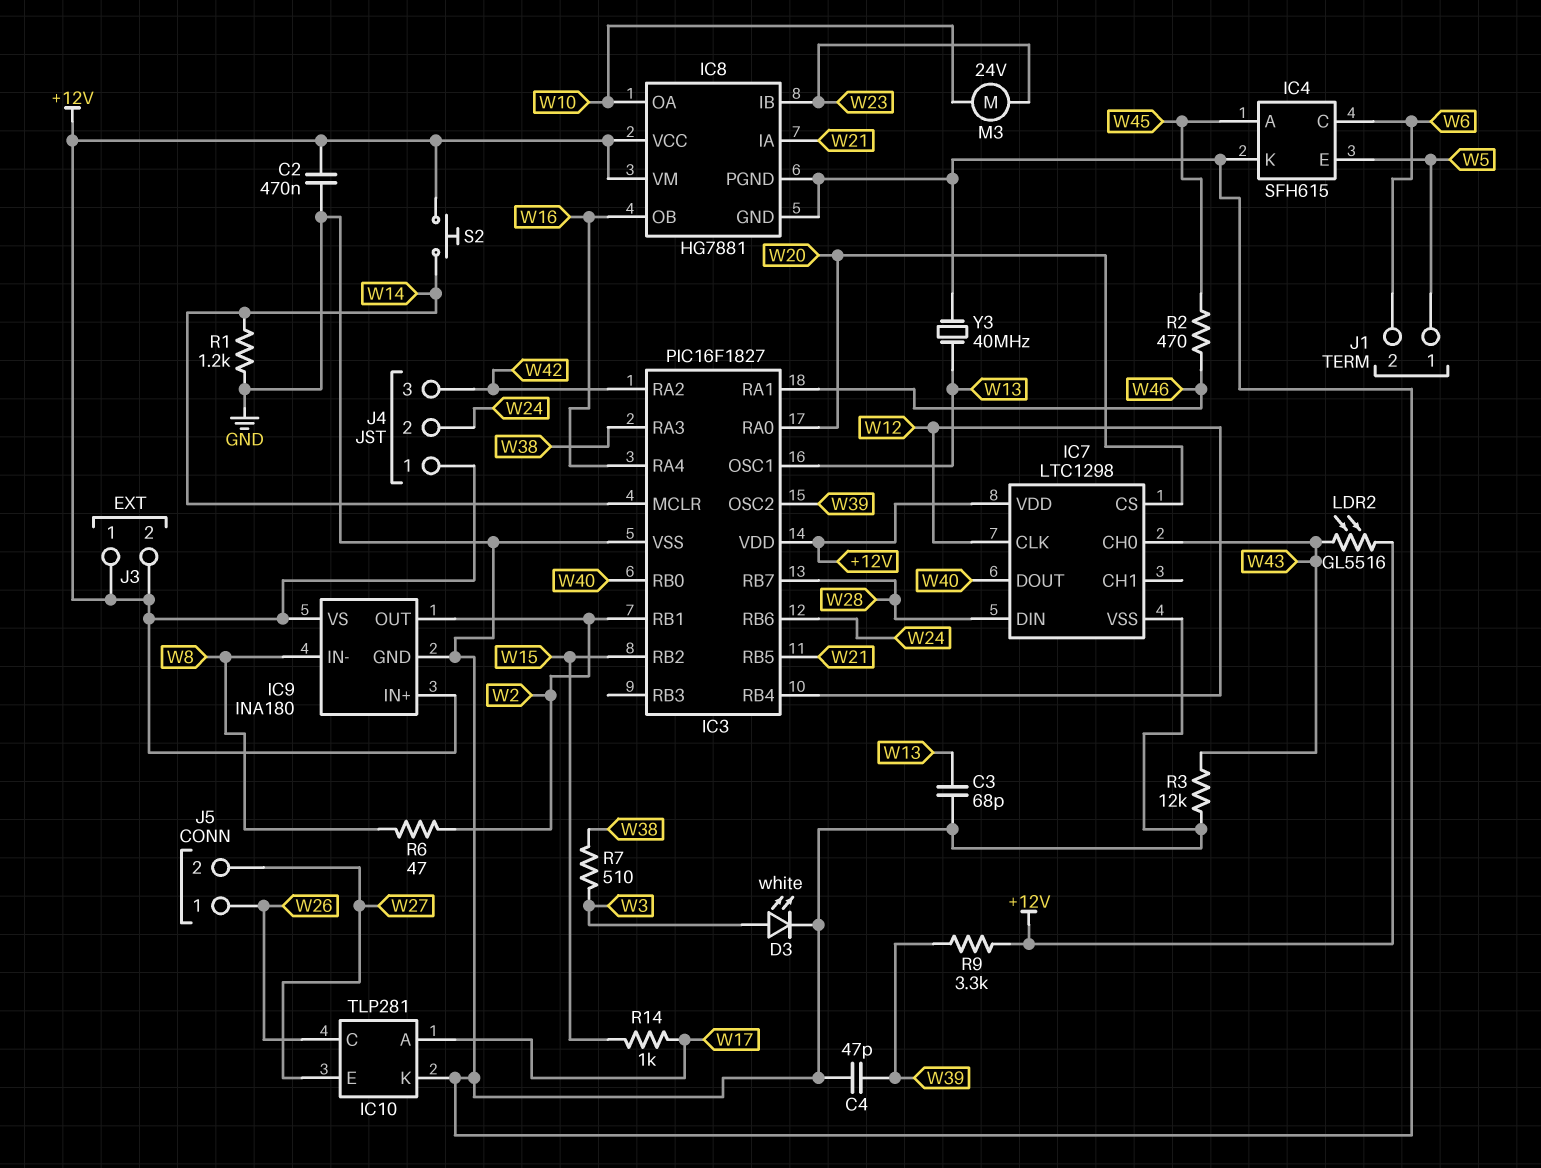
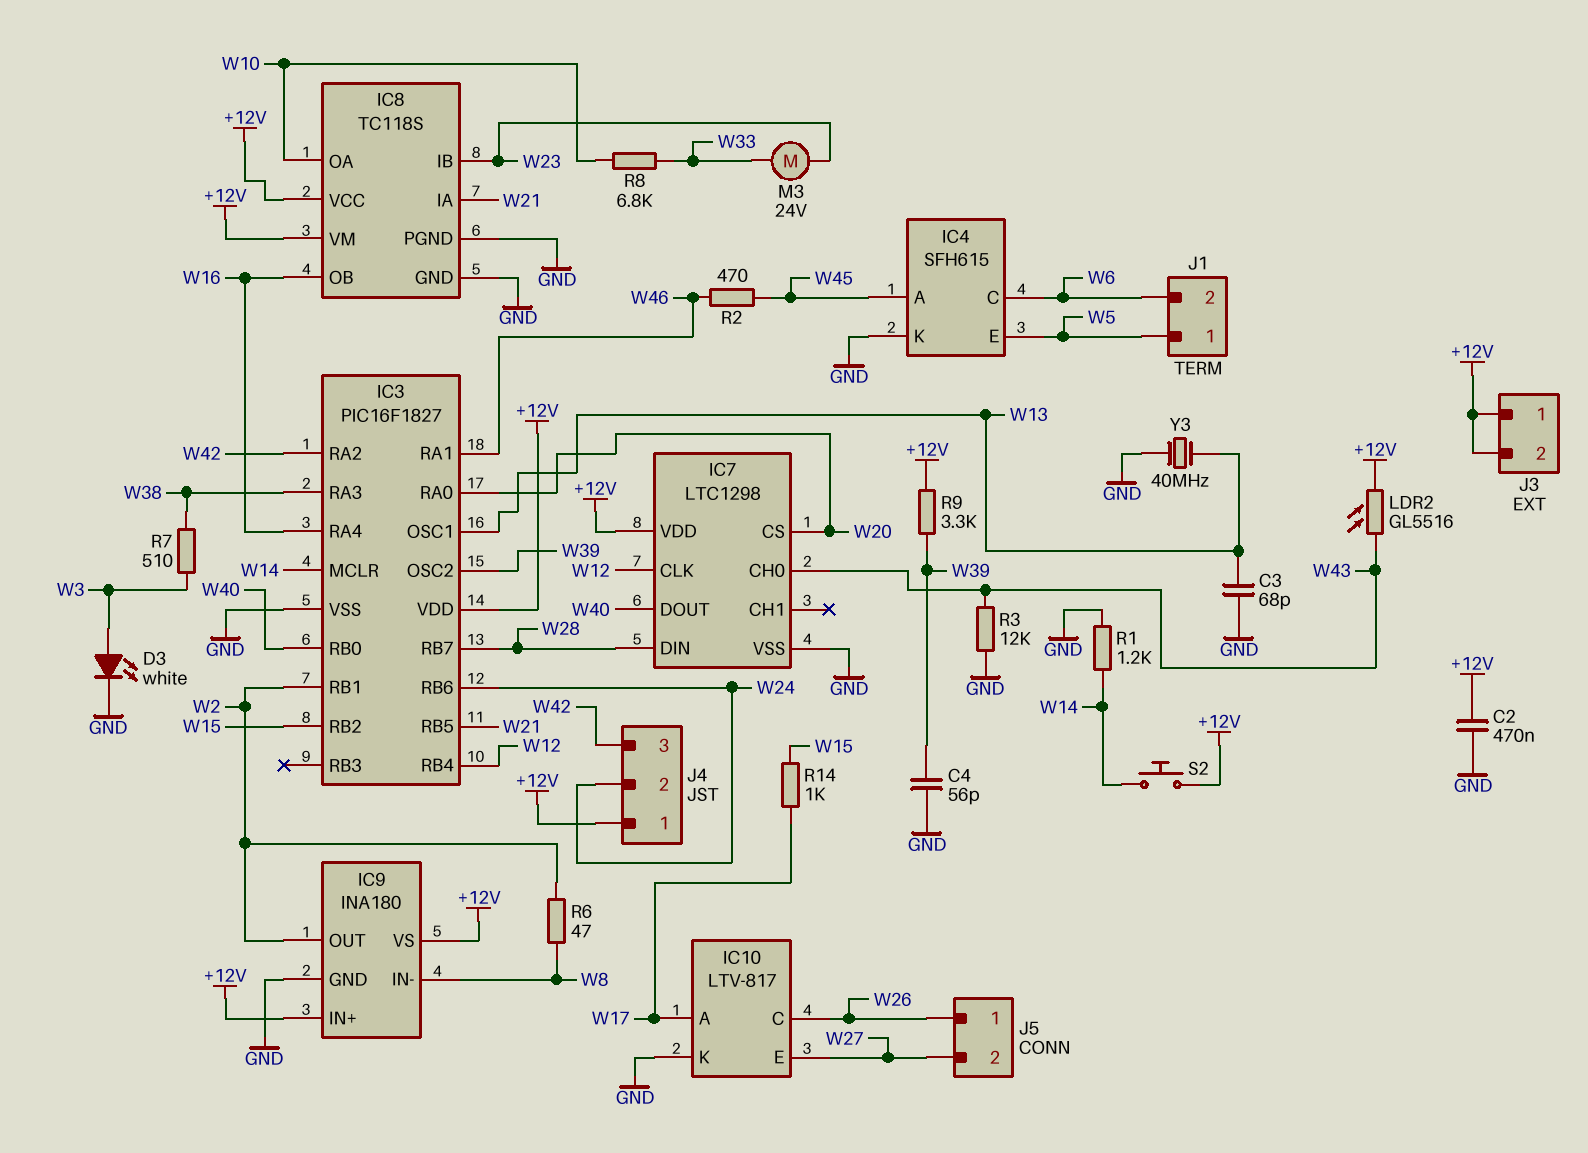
C4: 47pF (GND, W39) -> 56pF (GND, W39)
IC8: HG7881 -> TC118S
IC10: TLP281 -> LTV-817
M3: motor 24V (W10, W23) -> motor 24V (W23, W33)
R8: none -> 6.8k (W10, W33)

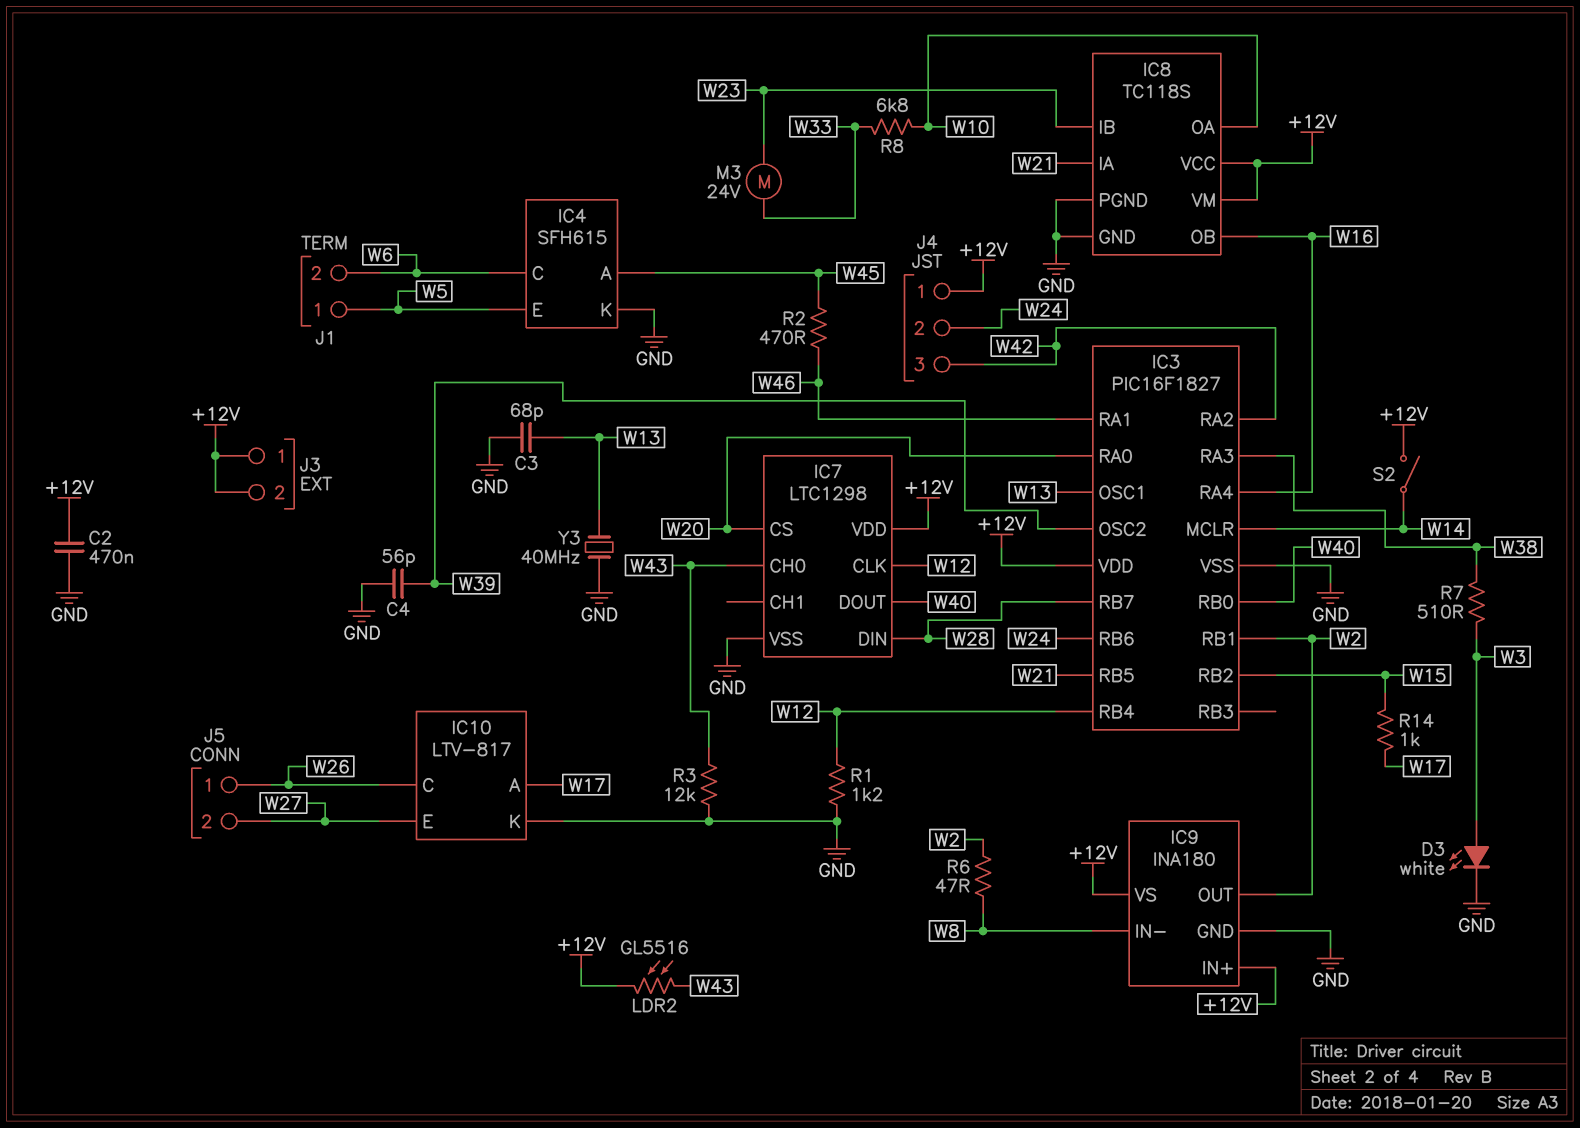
R1: 1.2k (GND, W14) -> 1.2k (GND, W12)
R9: 3.3k (+12V, W39) -> none
S2: button (+12V, W14) -> switch (+12V, W14)

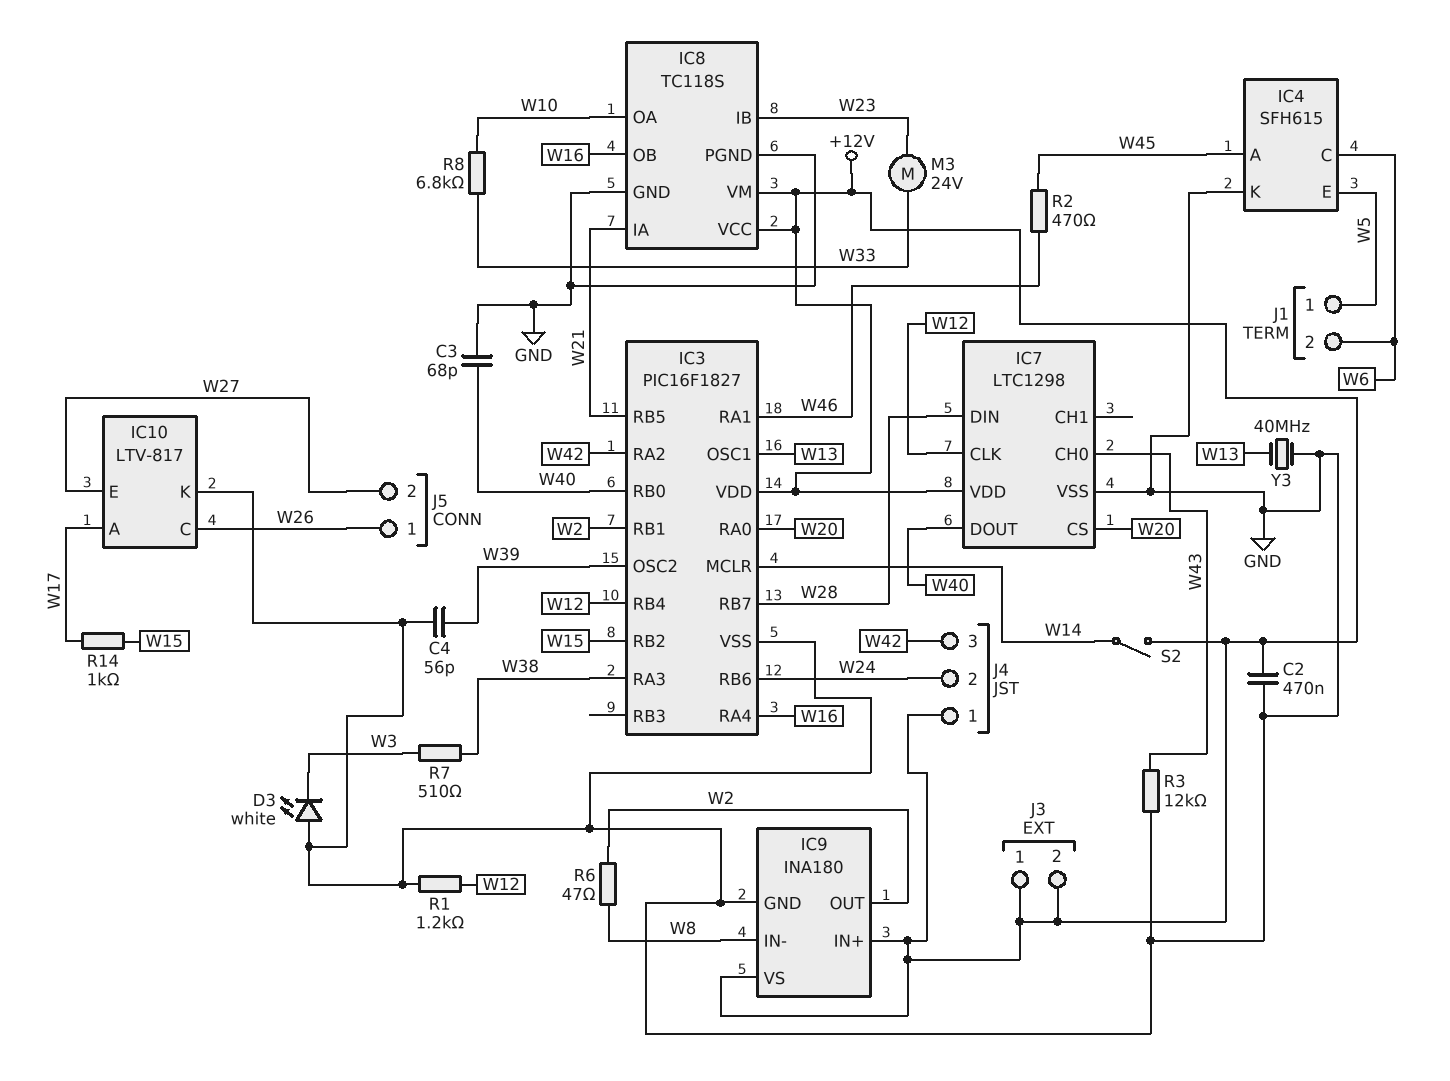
C3: 68pF (GND, W13) -> 68pF (GND, W40)
D3: LED white (A W3, K GND) -> LED white (A GND, K W3)
LDR2: GL5516 (+12V, W43) -> none

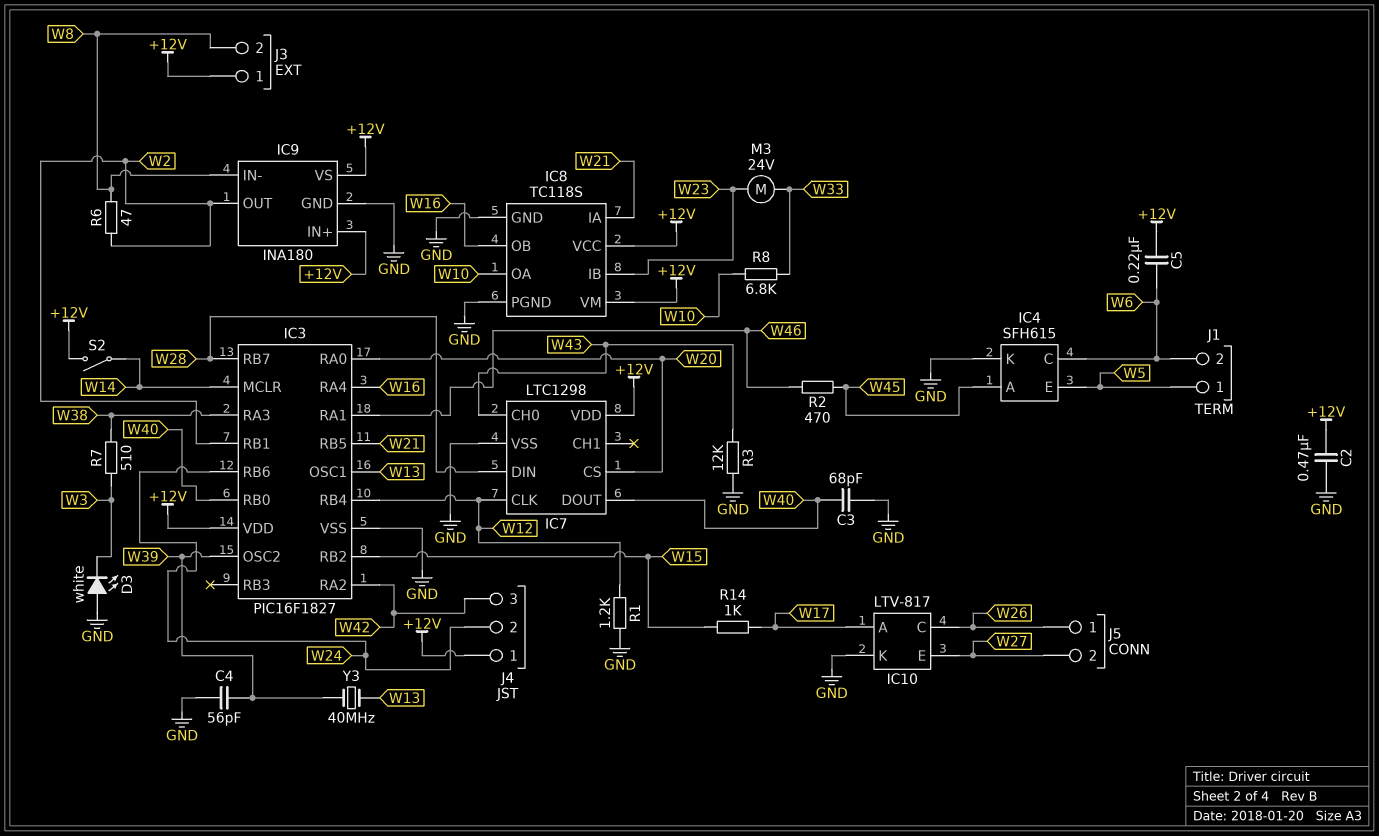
C5: none -> 220nF (+12V, W6)
J3 pin 2: +12V -> W8
Y3: 40MHz (GND, W13) -> 40MHz (W13, W39)

